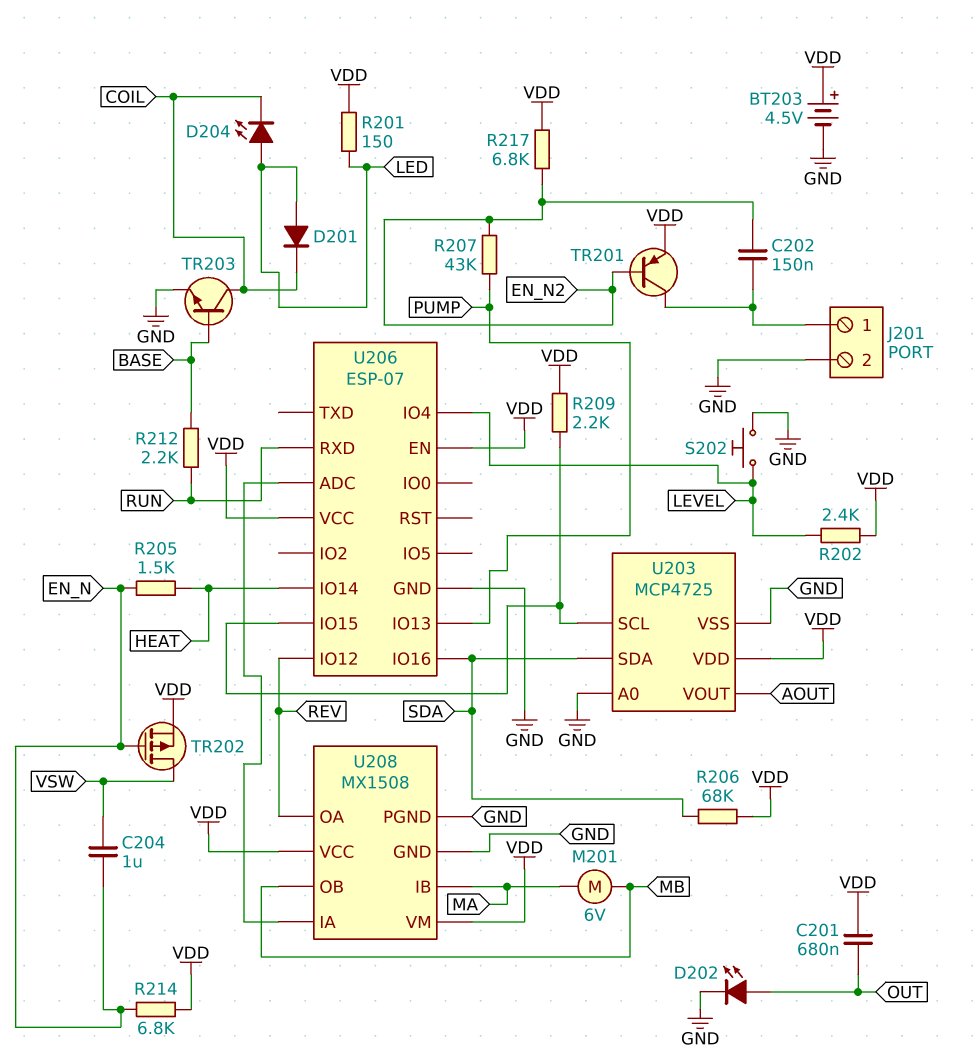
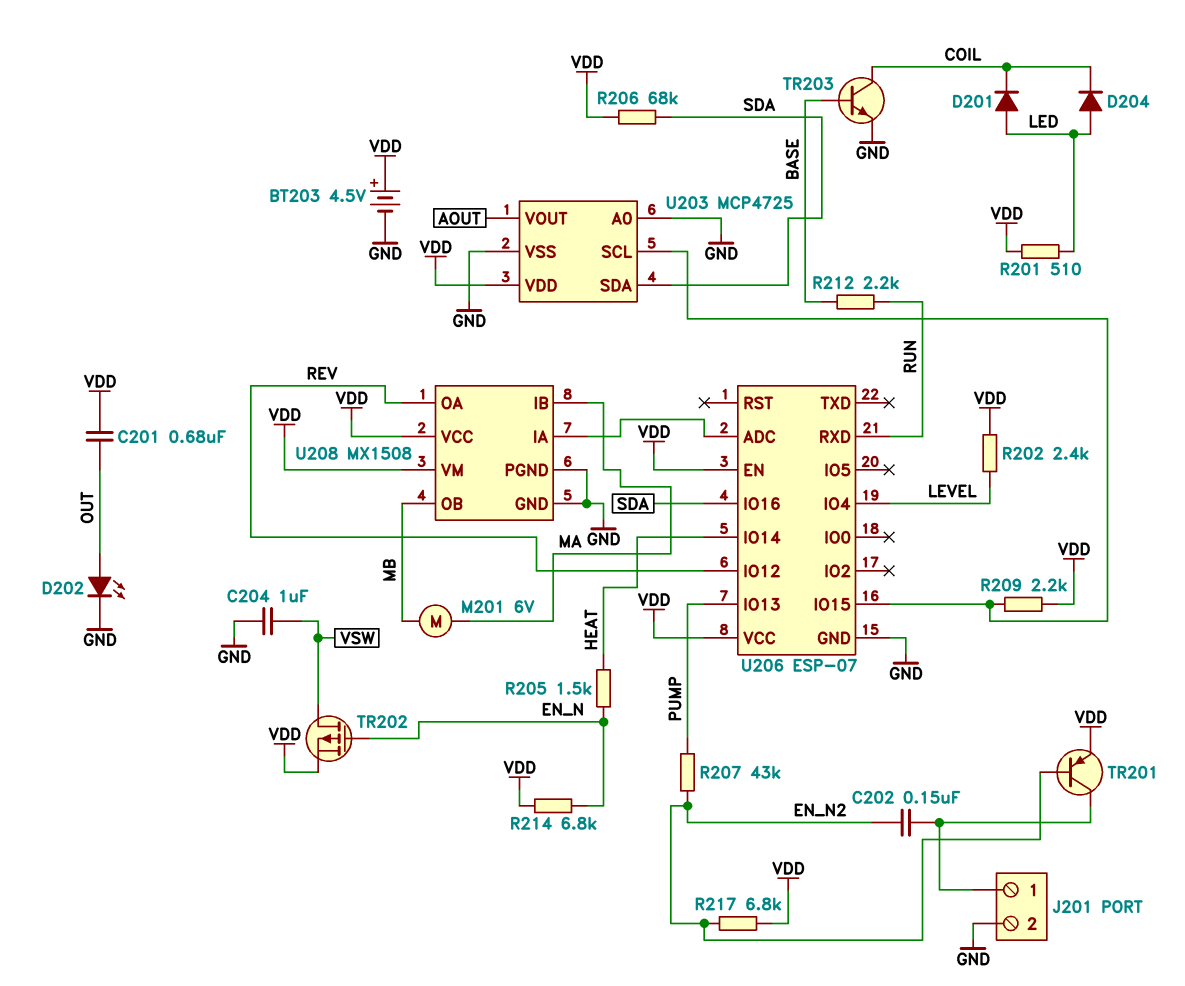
C204: 1uF (EN_N, VSW) -> 1uF (GND, VSW)
D204: LED (A LED, K COIL) -> diode (A LED, K COIL)
R201: 150 (LED, VDD) -> 510 (LED, VDD)
S202: button (GND, LEVEL) -> none

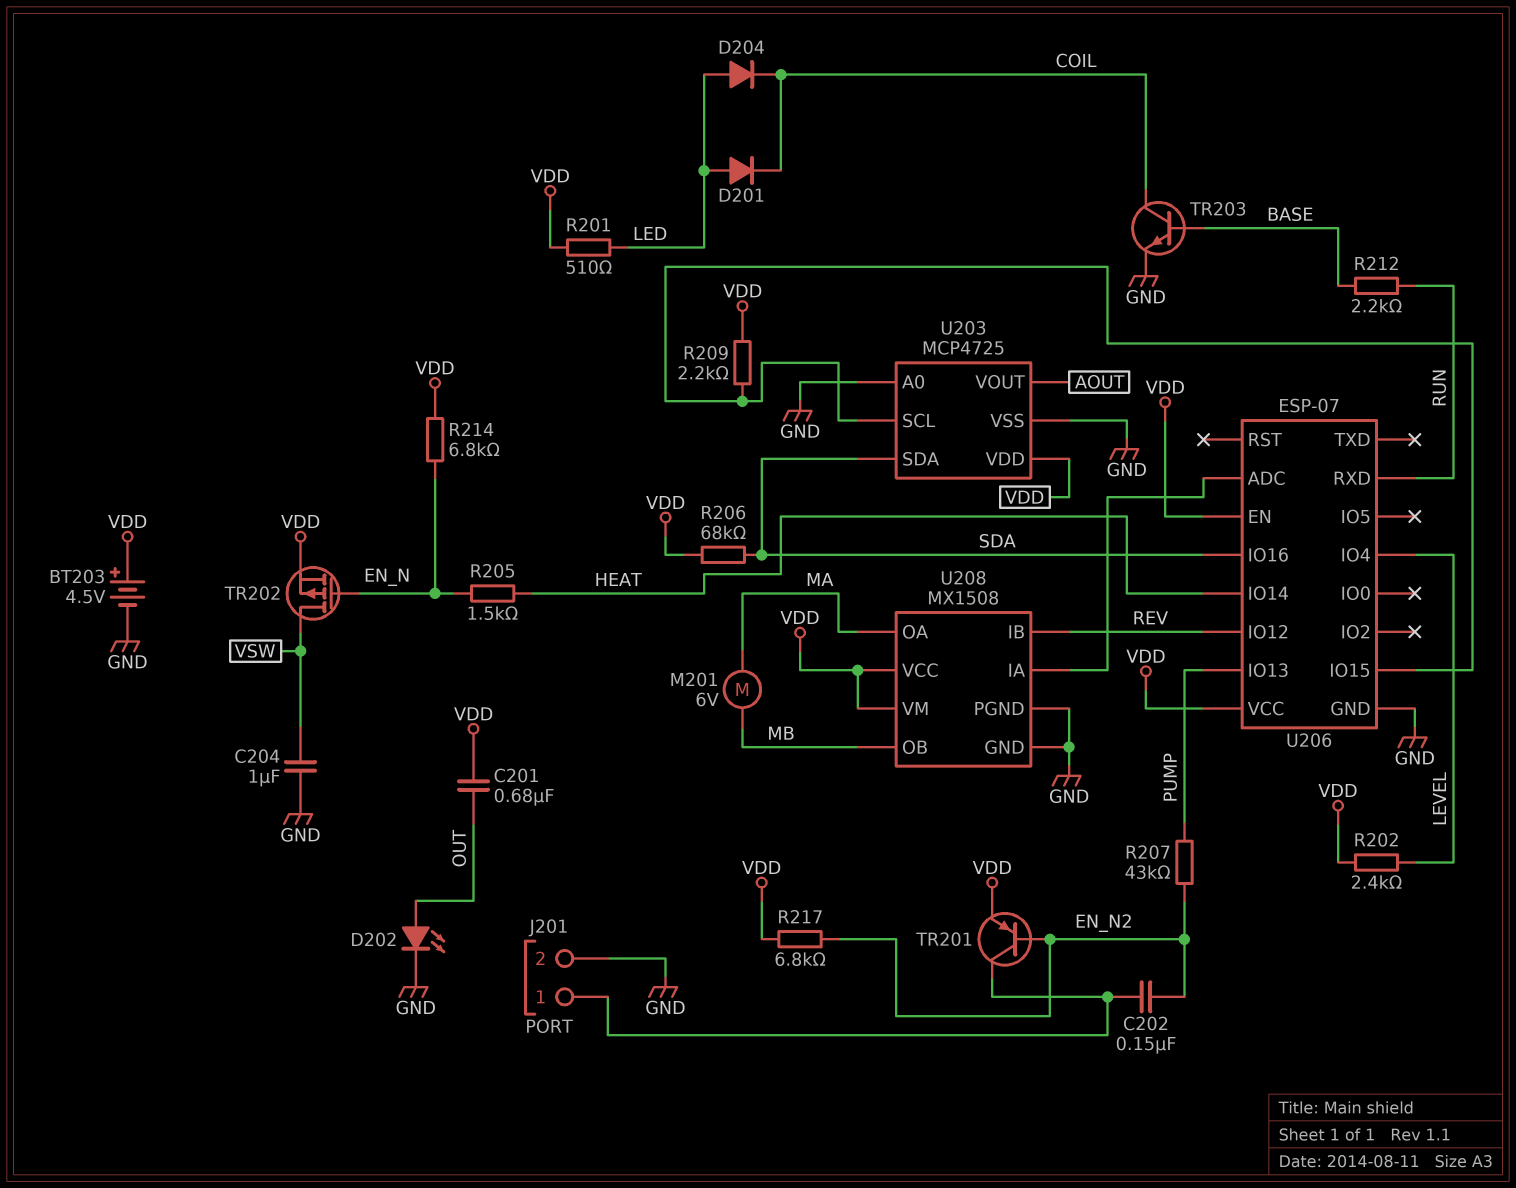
U208 pin IB: MA -> REV
U208 pin OA: REV -> MA

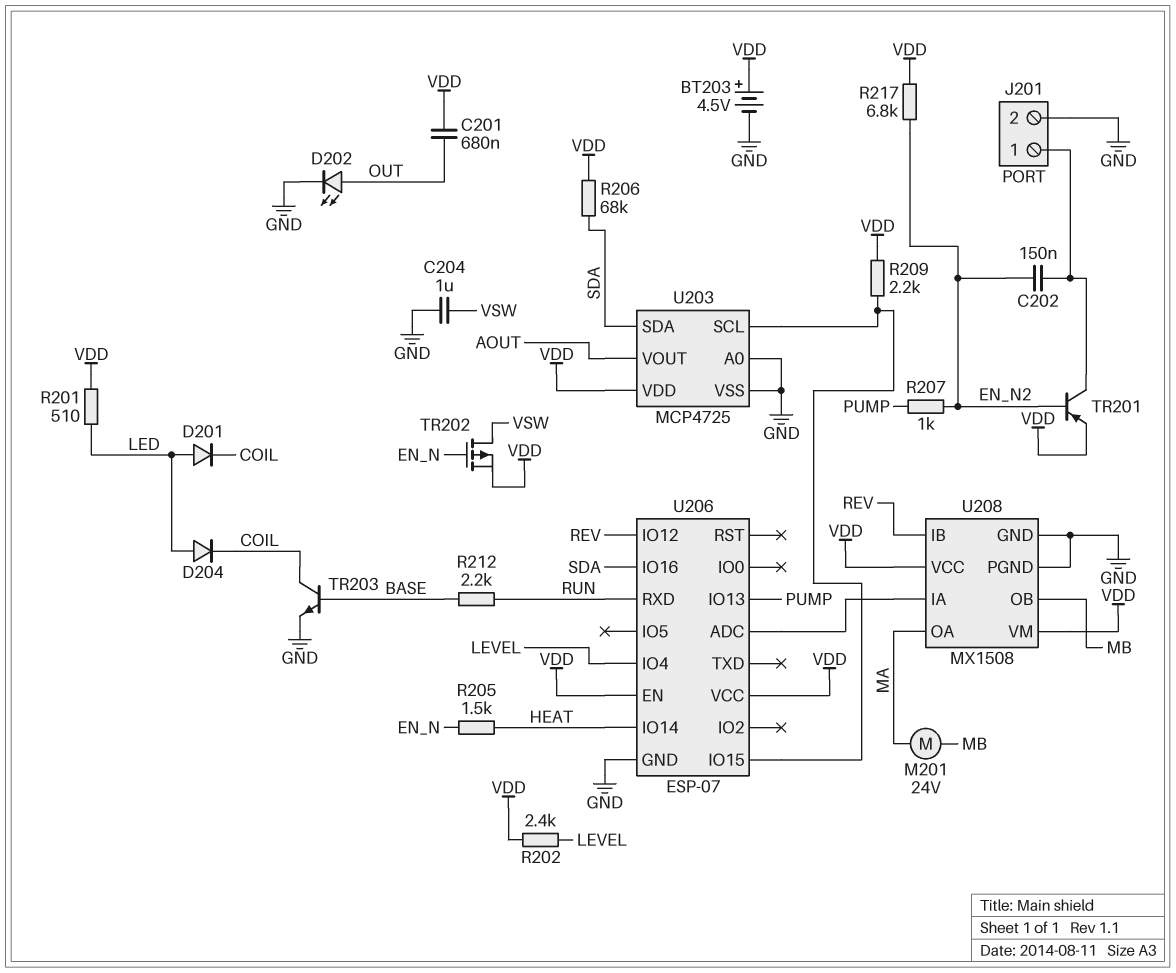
M201: motor 6V (MA, MB) -> motor 24V (MA, MB)
R207: 43k (EN_N2, PUMP) -> 1k (EN_N2, PUMP)
R214: 6.8k (EN_N, VDD) -> none

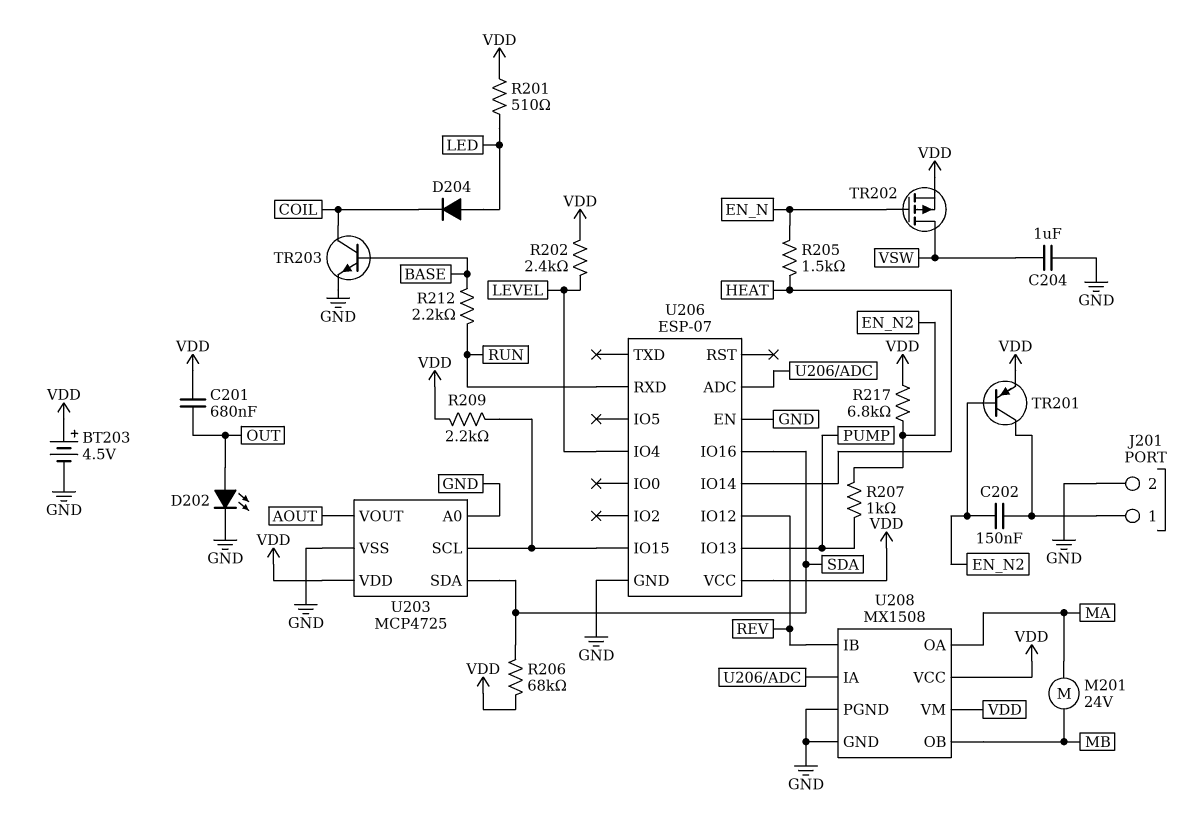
D201: diode (A LED, K COIL) -> none
U206 pin EN: VDD -> GND

